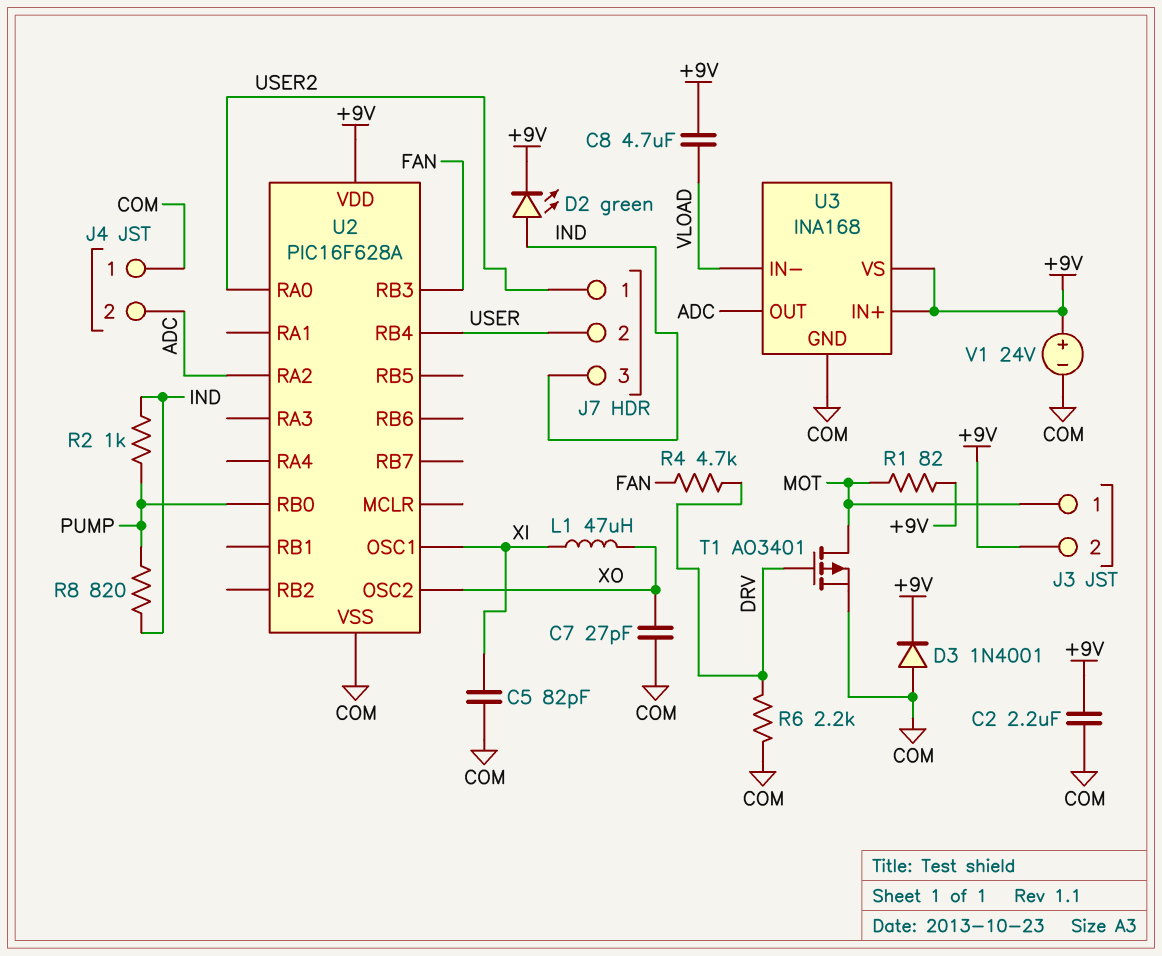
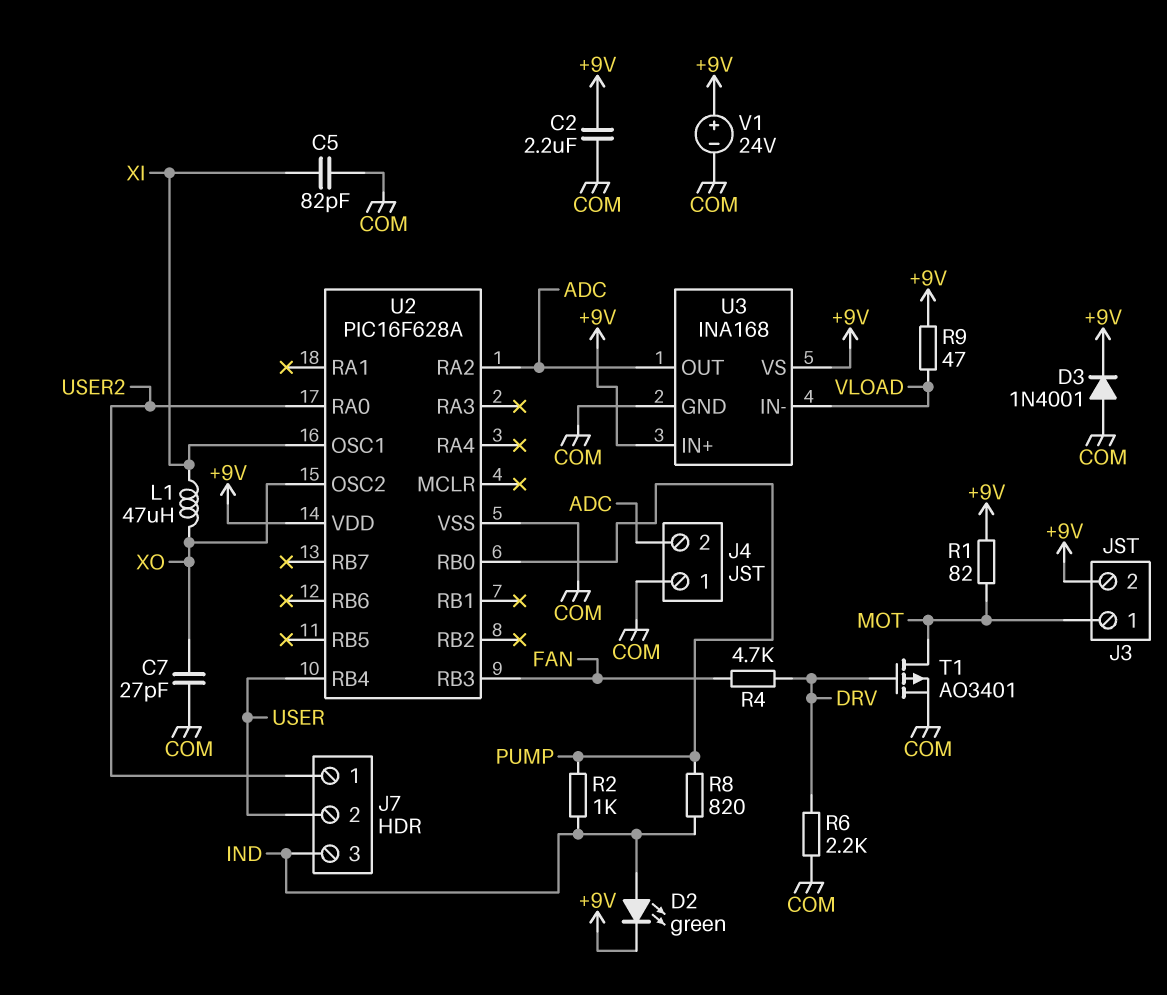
C8: 4.7uF (+9V, VLOAD) -> none
R9: none -> 47 (+9V, VLOAD)

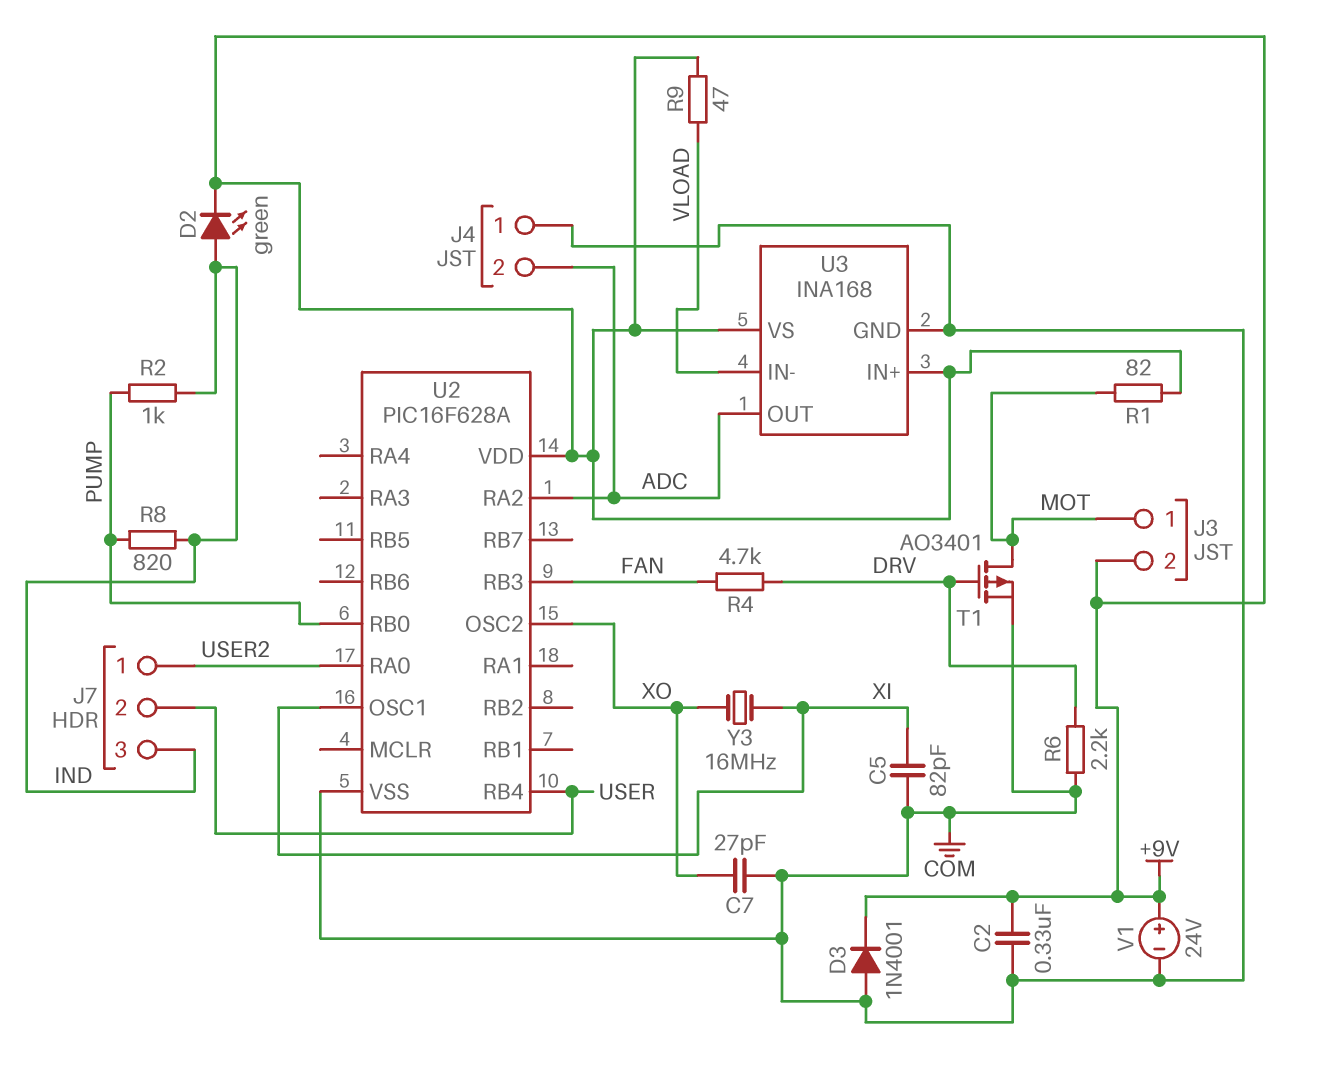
C2: 2.2uF (+9V, COM) -> 330nF (+9V, COM)
L1: 47uH (XI, XO) -> none
Y3: none -> 16MHz (XI, XO)

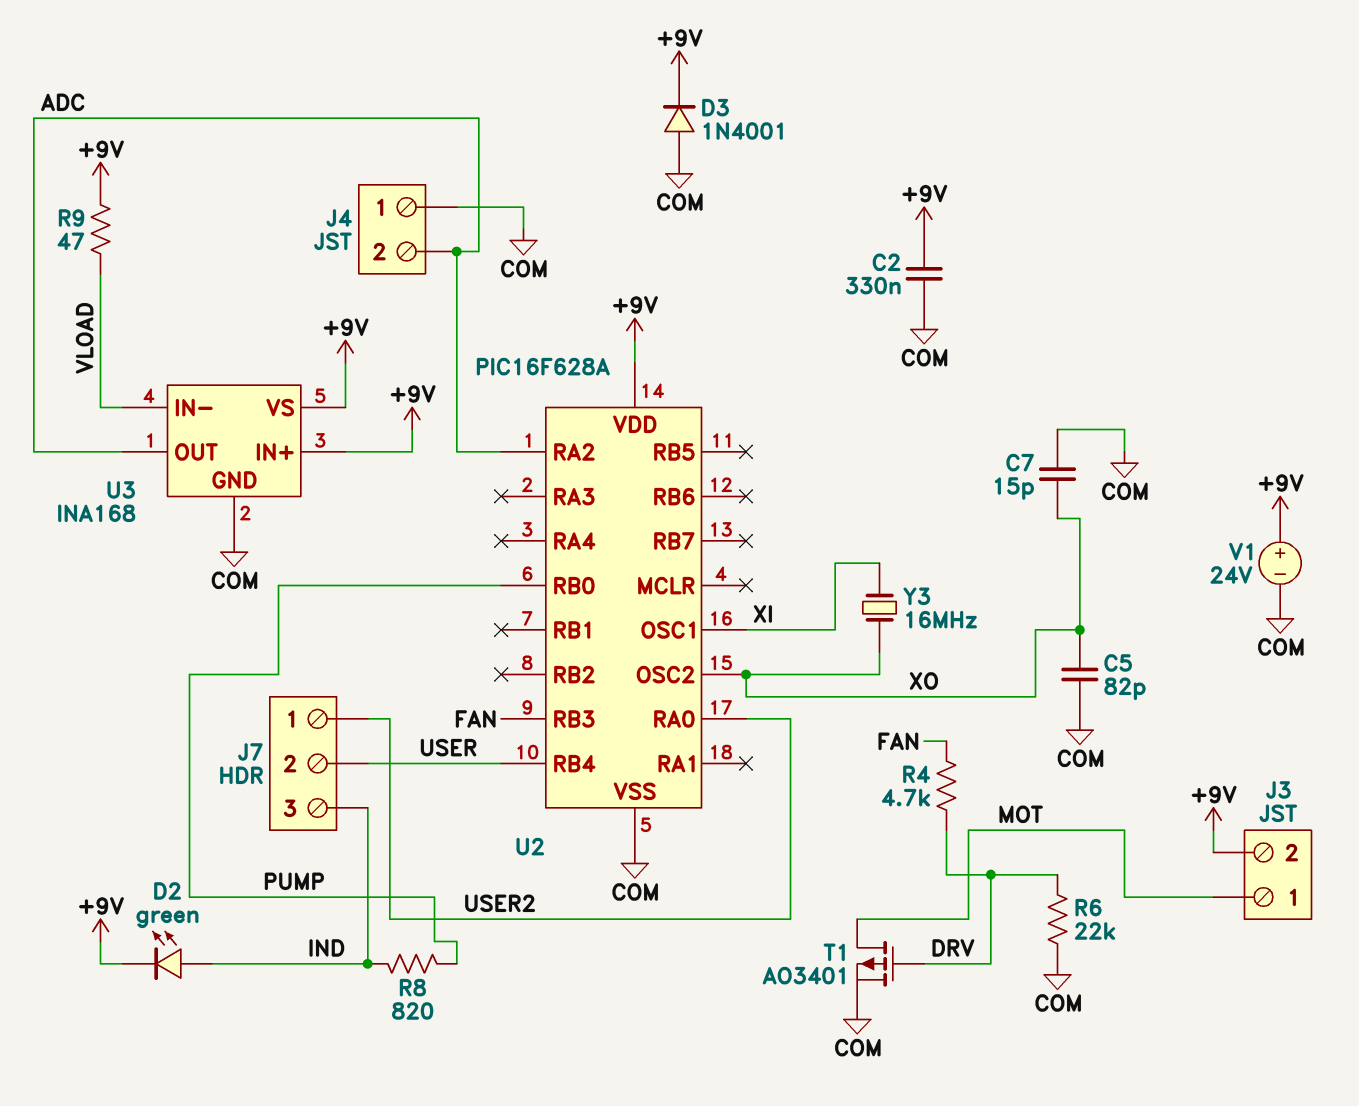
C5: 82pF (COM, XI) -> 82pF (COM, XO)
C7: 27pF (COM, XO) -> 15pF (COM, XO)
R1: 82 (+9V, MOT) -> none
R2: 1k (IND, PUMP) -> none
R6: 2.2k (COM, DRV) -> 22k (COM, DRV)

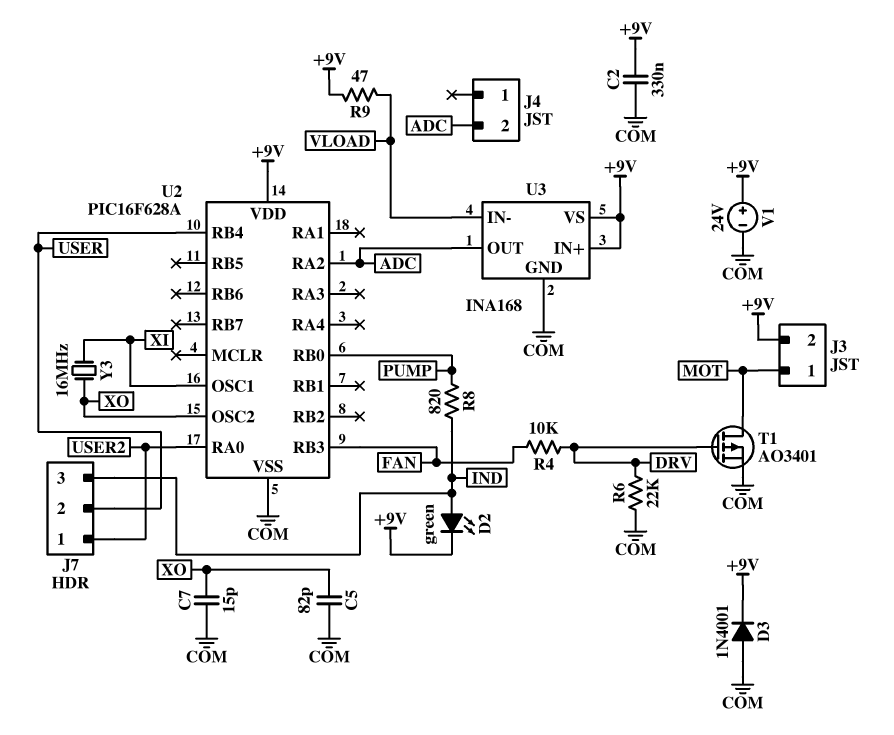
J4 pin 1: COM -> none
R4: 4.7k (DRV, FAN) -> 10k (DRV, FAN)

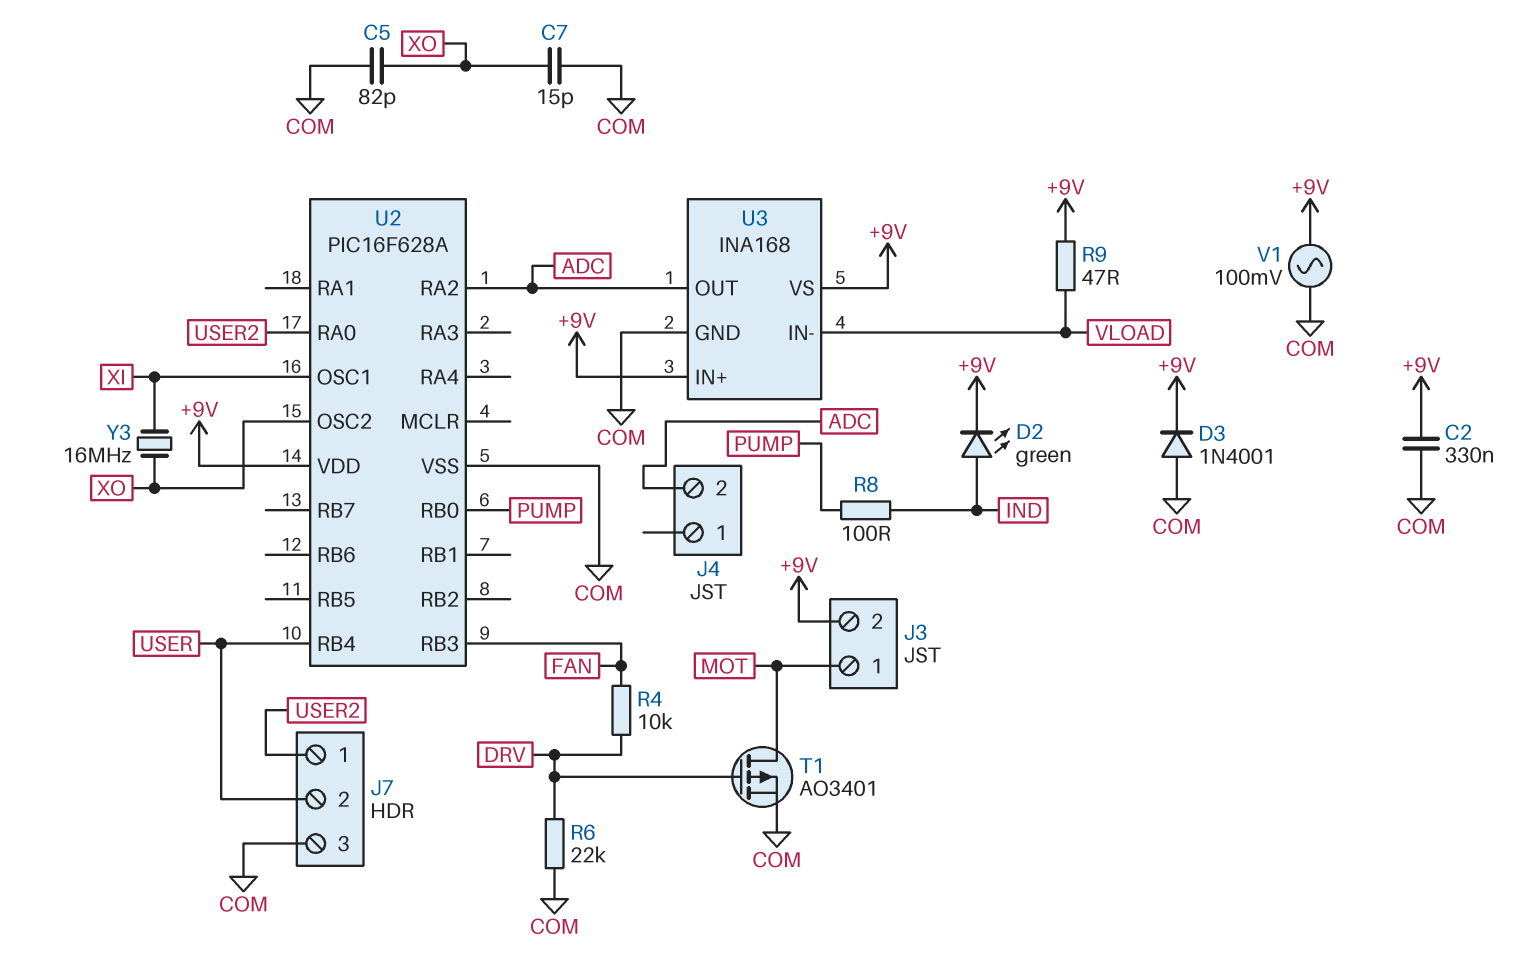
J7 pin 3: IND -> COM
R8: 820 (IND, PUMP) -> 100 (IND, PUMP)
V1: 24V (plus +9V, minus COM) -> AC 100mV (+9V, COM)

